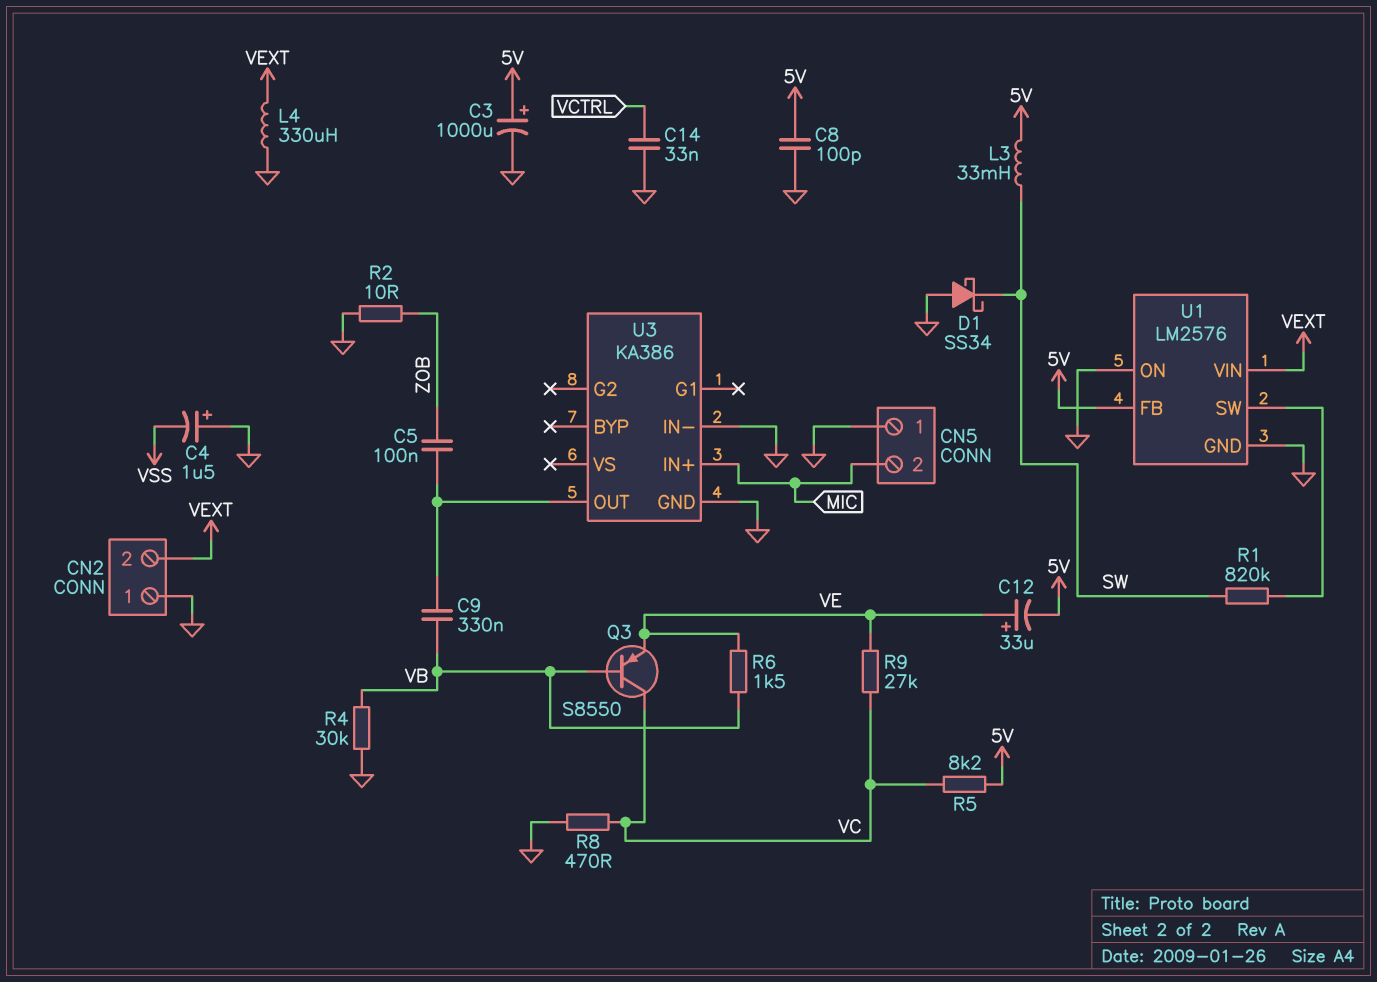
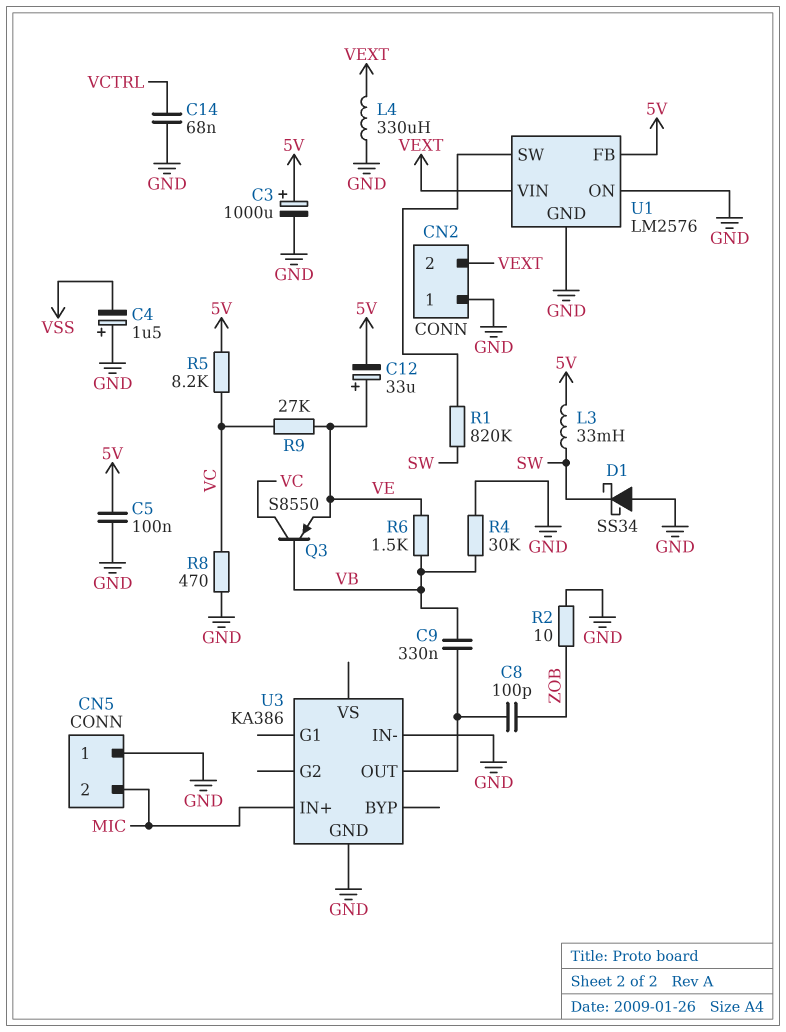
C5: 100nF (U3/OUT, ZOB) -> 100nF (5V, GND)
C8: 100pF (5V, GND) -> 100pF (U3/OUT, ZOB)
C14: 33nF (GND, VCTRL) -> 68nF (GND, VCTRL)

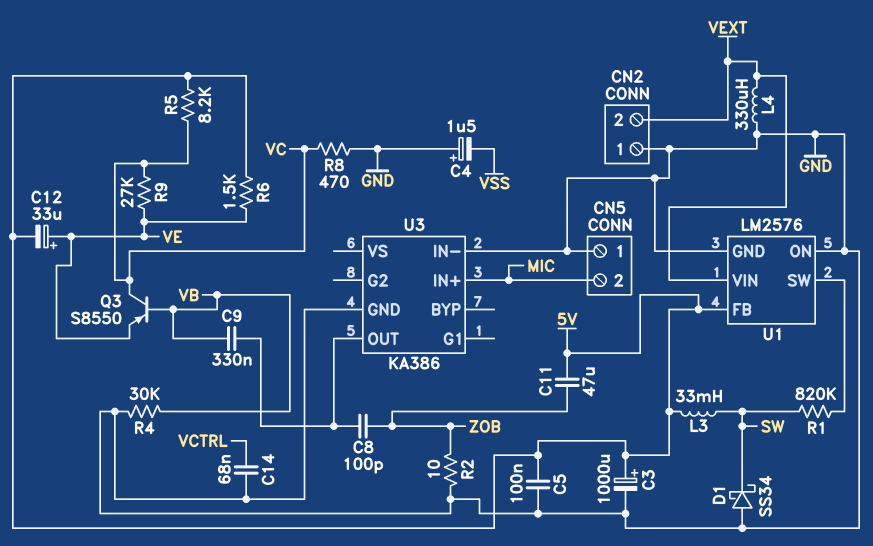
C11: none -> 47uF (5V, ZOB)
R6: 1.5k (VB, VE) -> 1.5k (5V, VE)

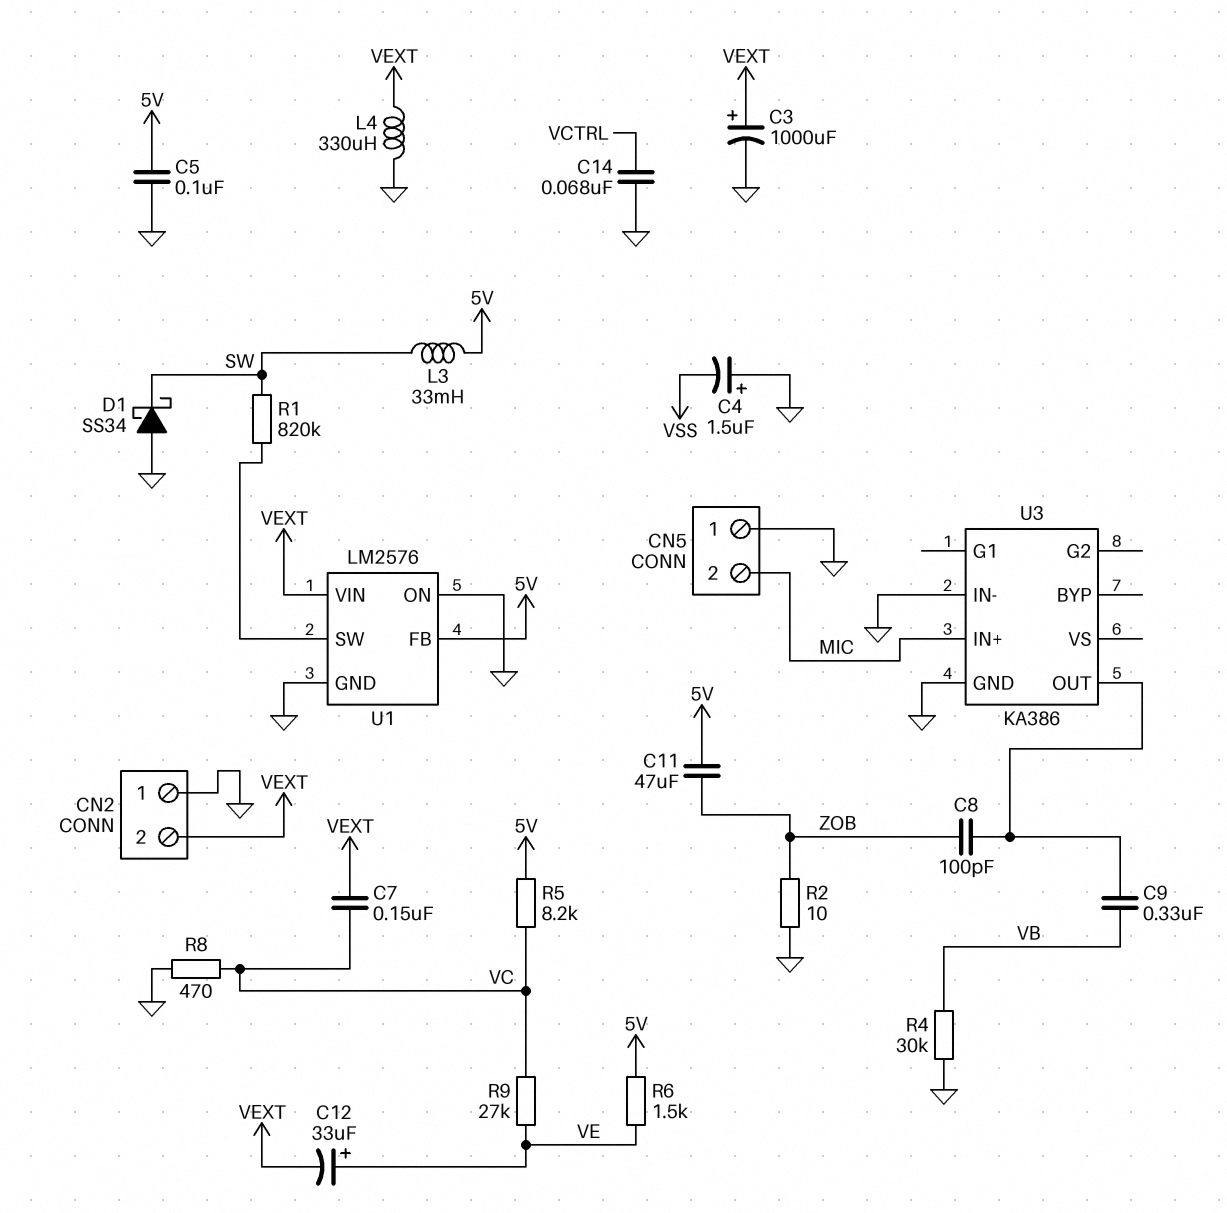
C3: 1000uF (plus 5V, minus GND) -> 1000uF (plus VEXT, minus GND)
C7: none -> 150nF (VC, VEXT)
C12: 33uF (plus VE, minus 5V) -> 33uF (plus VE, minus VEXT)
Q3: PNP S8550 (B VB, C VC, E VE) -> none

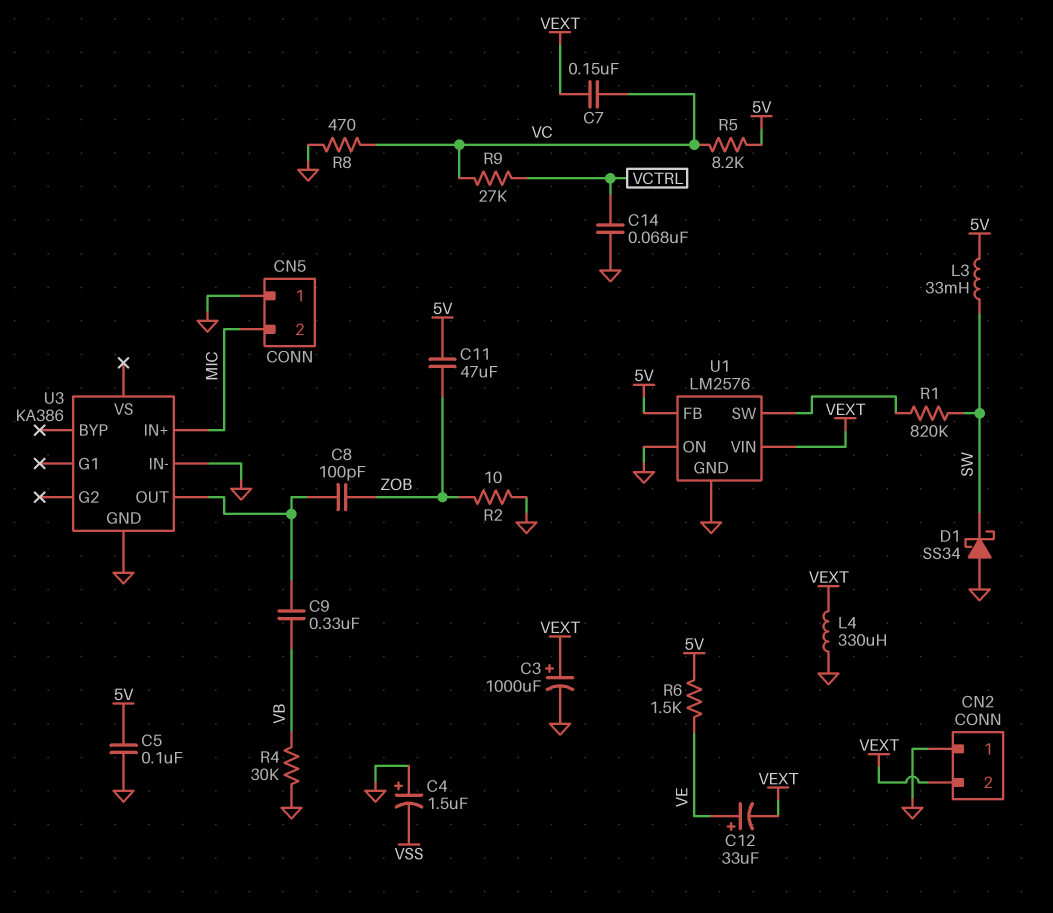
R9: 27k (VC, VE) -> 27k (VC, VCTRL)

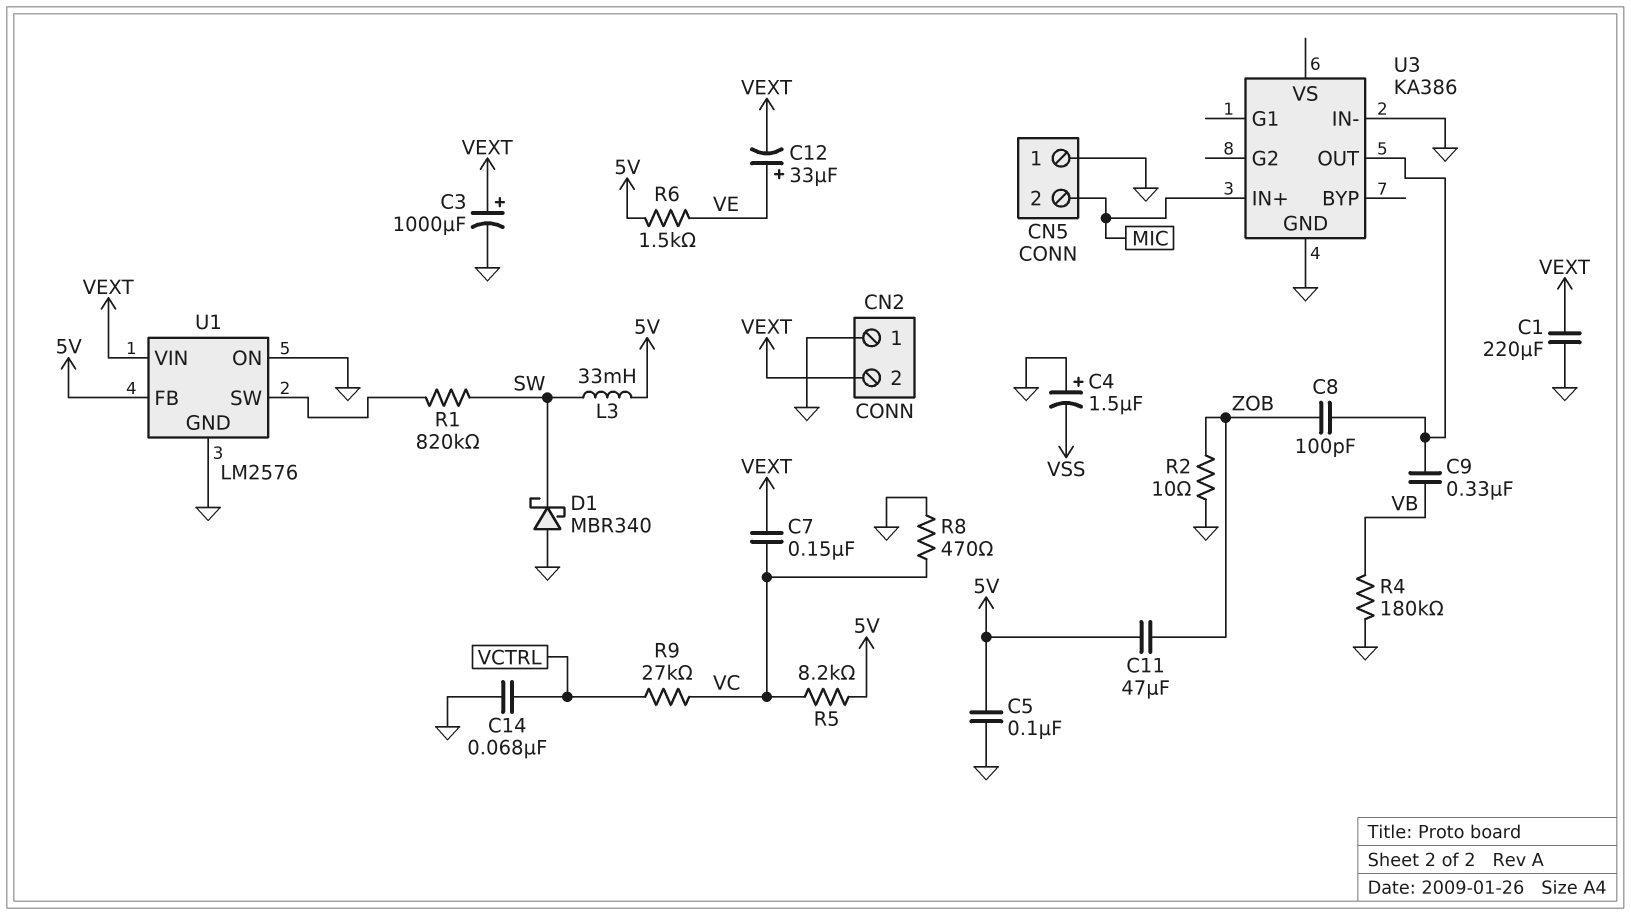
C1: none -> 220uF (GND, VEXT)
D1: schottky SS34 (A GND, K SW) -> schottky MBR340 (A GND, K SW)
L4: 330uH (GND, VEXT) -> none
R4: 30k (GND, VB) -> 180k (GND, VB)

